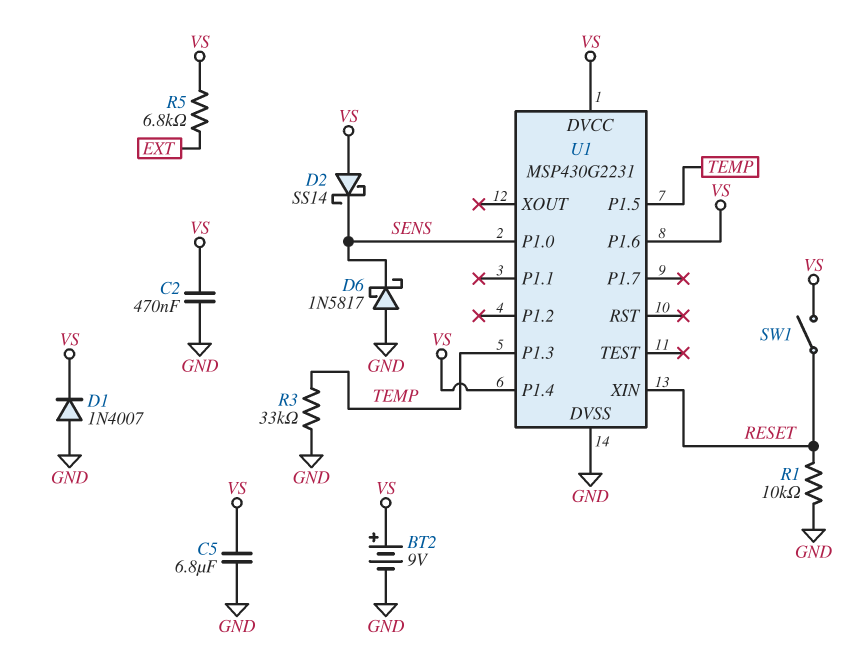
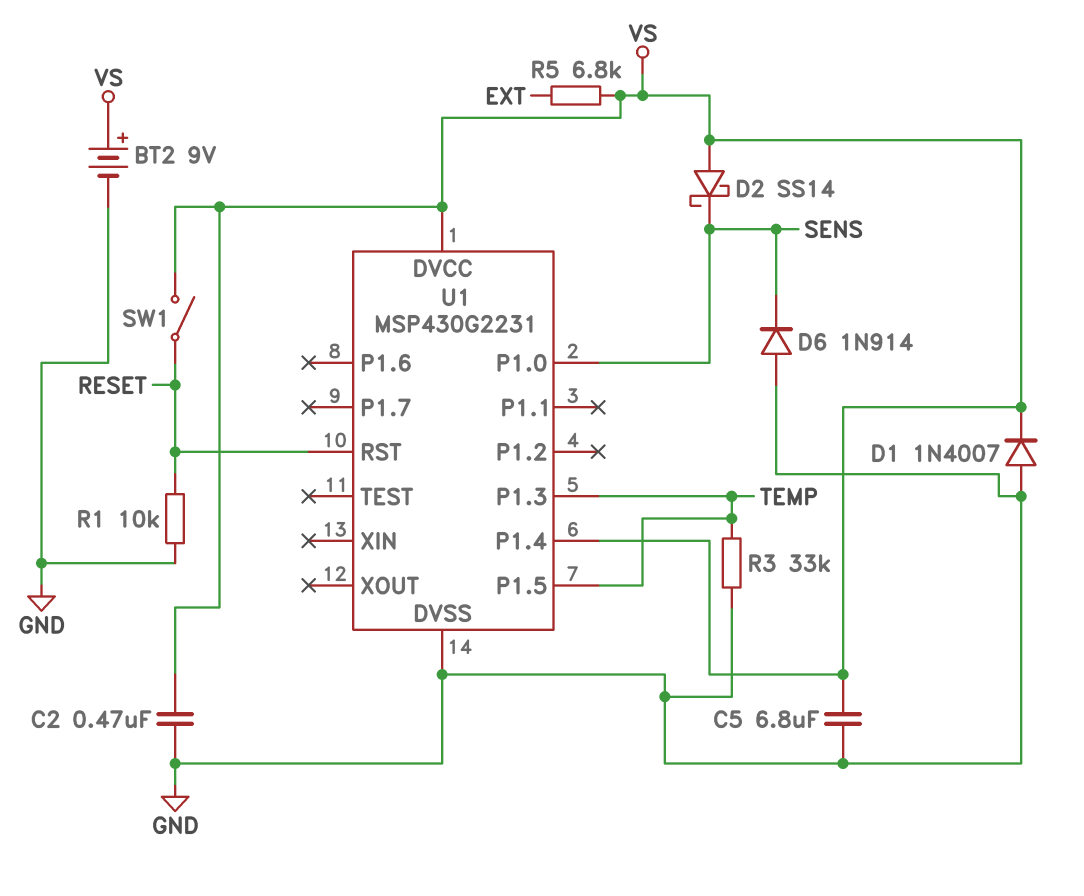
D6: schottky 1N5817 (A GND, K SENS) -> diode 1N914 (A GND, K SENS)
U1 pin P1.6: VS -> none
U1 pin RST: none -> RESET
U1 pin XIN: RESET -> none

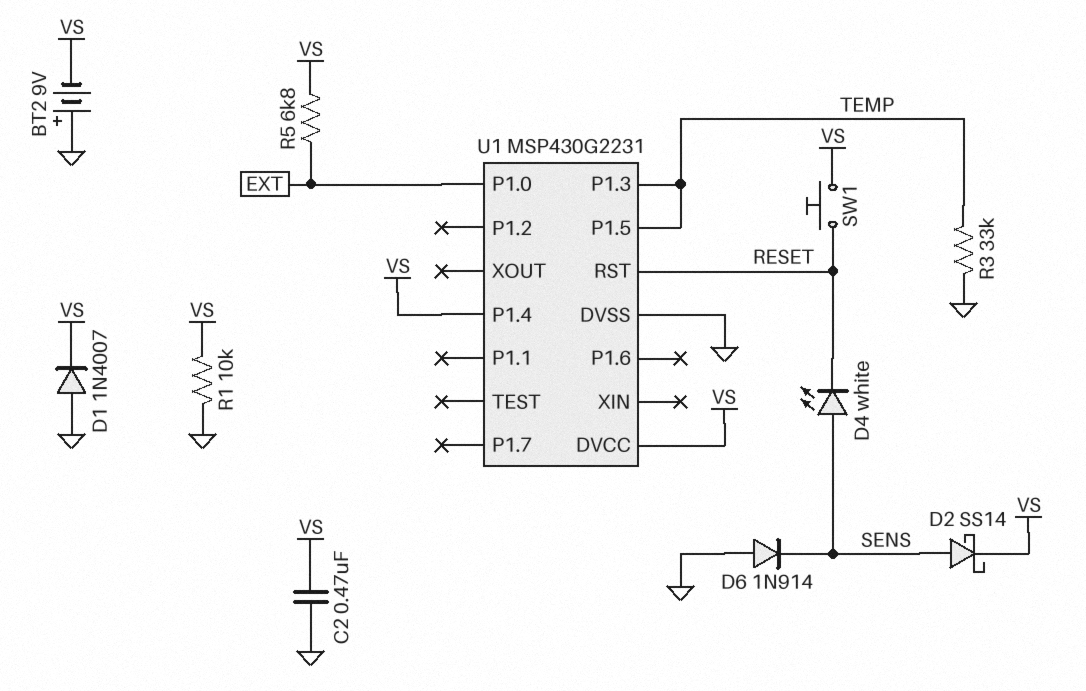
BT2: 9V (plus VS, minus GND) -> 9V (plus GND, minus VS)
C5: 6.8uF (GND, VS) -> none
D2: schottky SS14 (A VS, K SENS) -> schottky SS14 (A SENS, K VS)
D4: none -> LED white (A SENS, K RESET)
R1: 10k (GND, RESET) -> 10k (GND, VS)
SW1: switch (RESET, VS) -> button (RESET, VS)
U1 pin P1.0: SENS -> EXT

